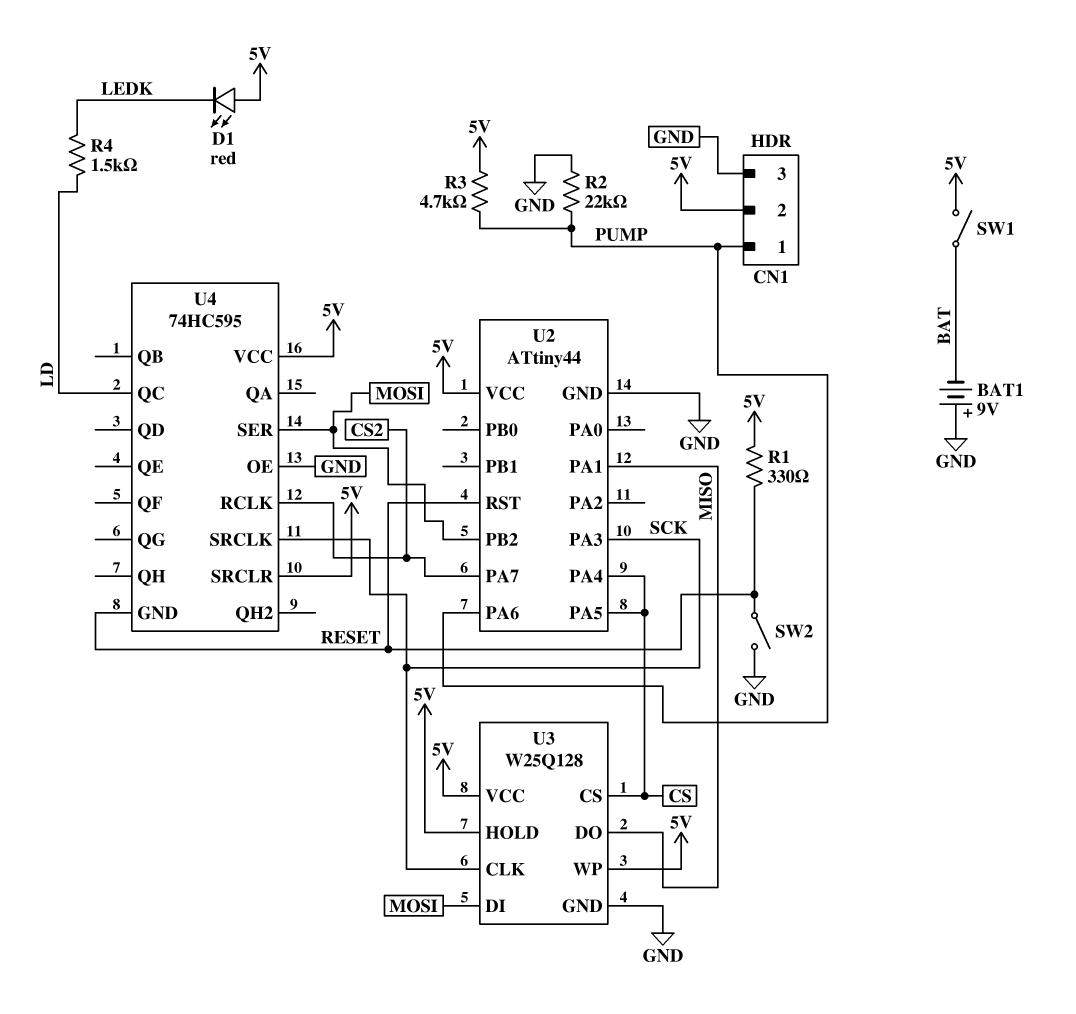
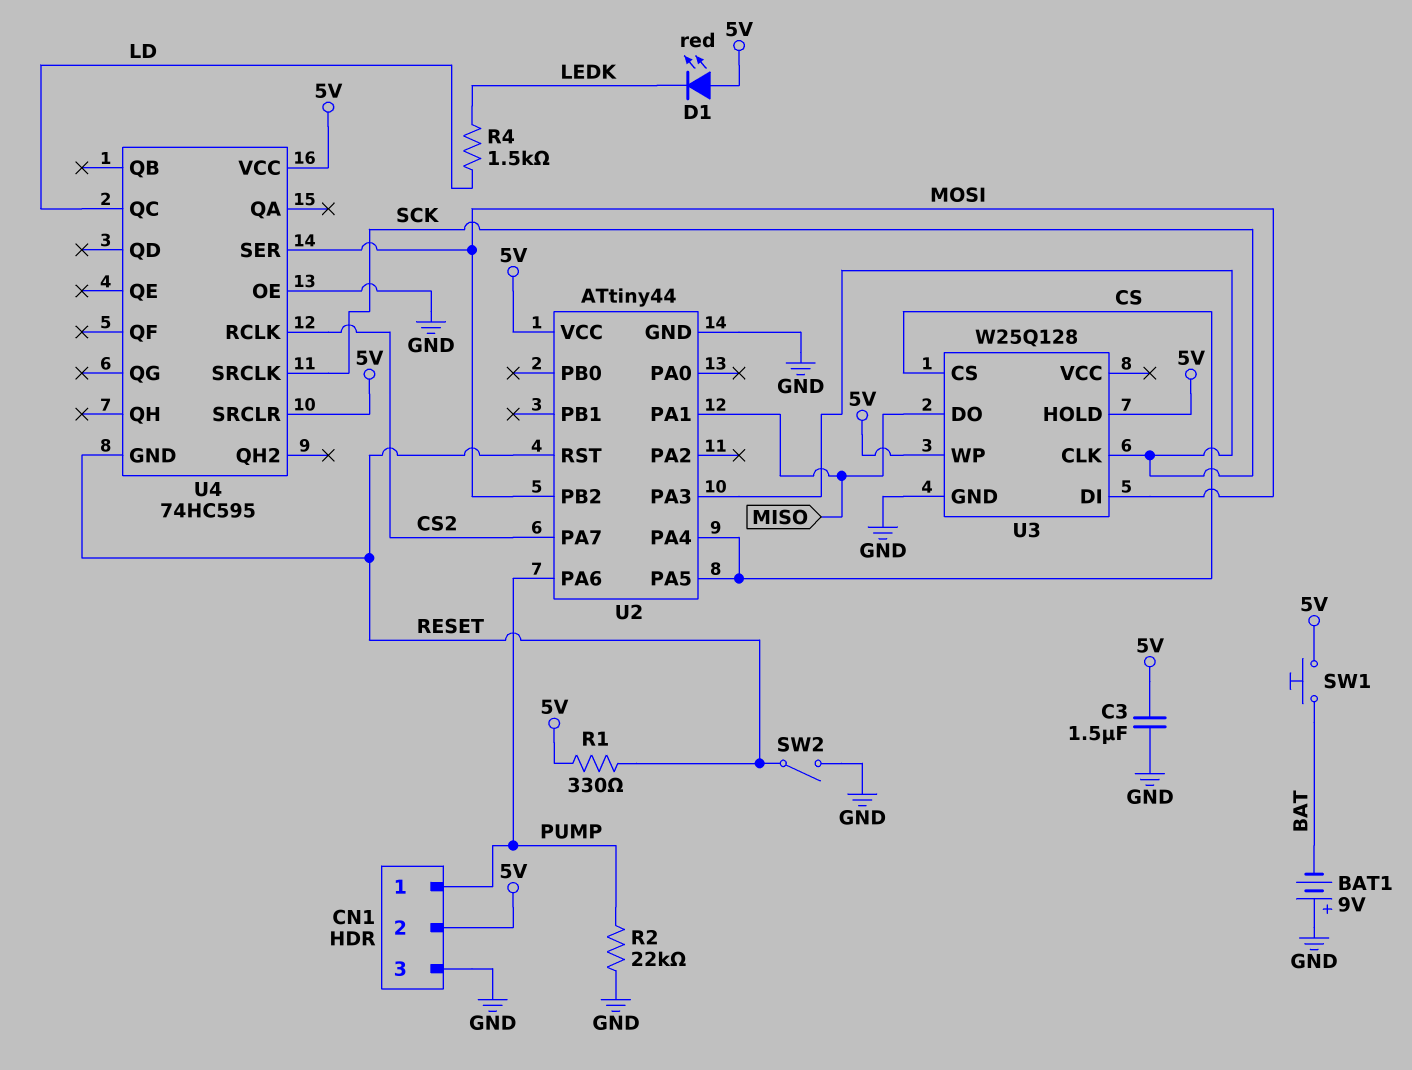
C3: none -> 1.5uF (5V, GND)
R3: 4.7k (5V, PUMP) -> none
SW1: switch (5V, BAT) -> button (5V, BAT)
U3 pin VCC: 5V -> none

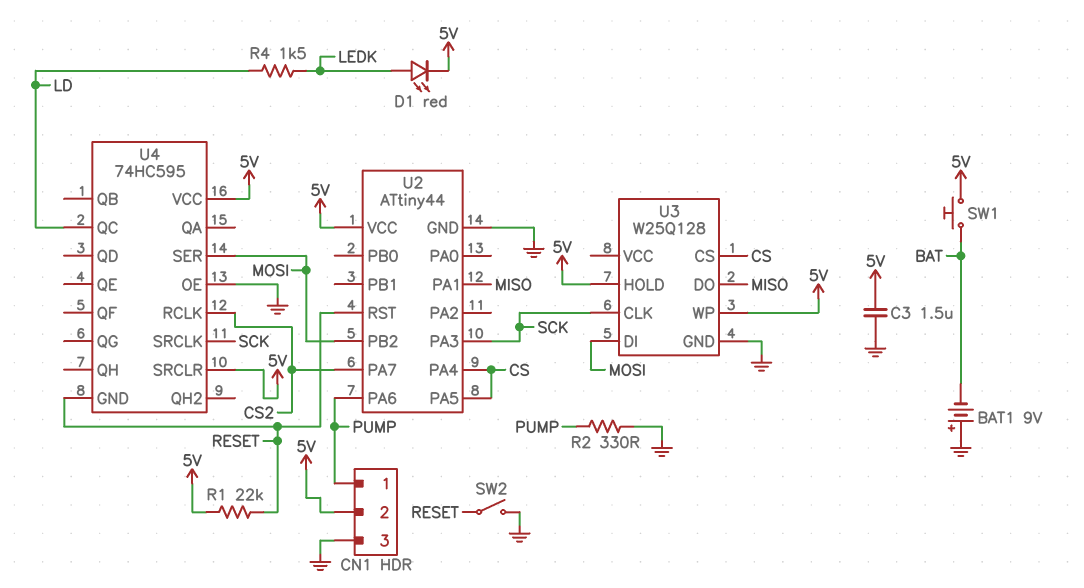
D1: LED red (A 5V, K LEDK) -> LED red (A LEDK, K 5V)
R1: 330 (5V, RESET) -> 22k (5V, RESET)
R2: 22k (GND, PUMP) -> 330 (GND, PUMP)

